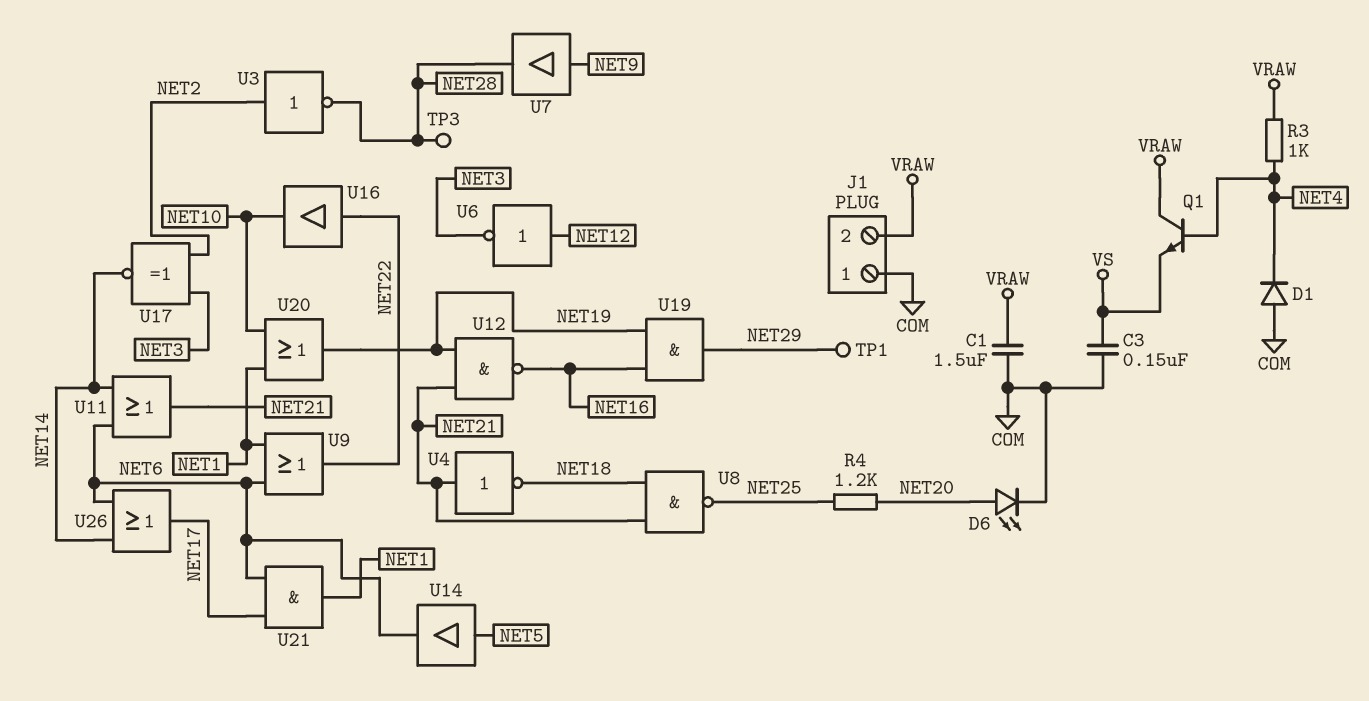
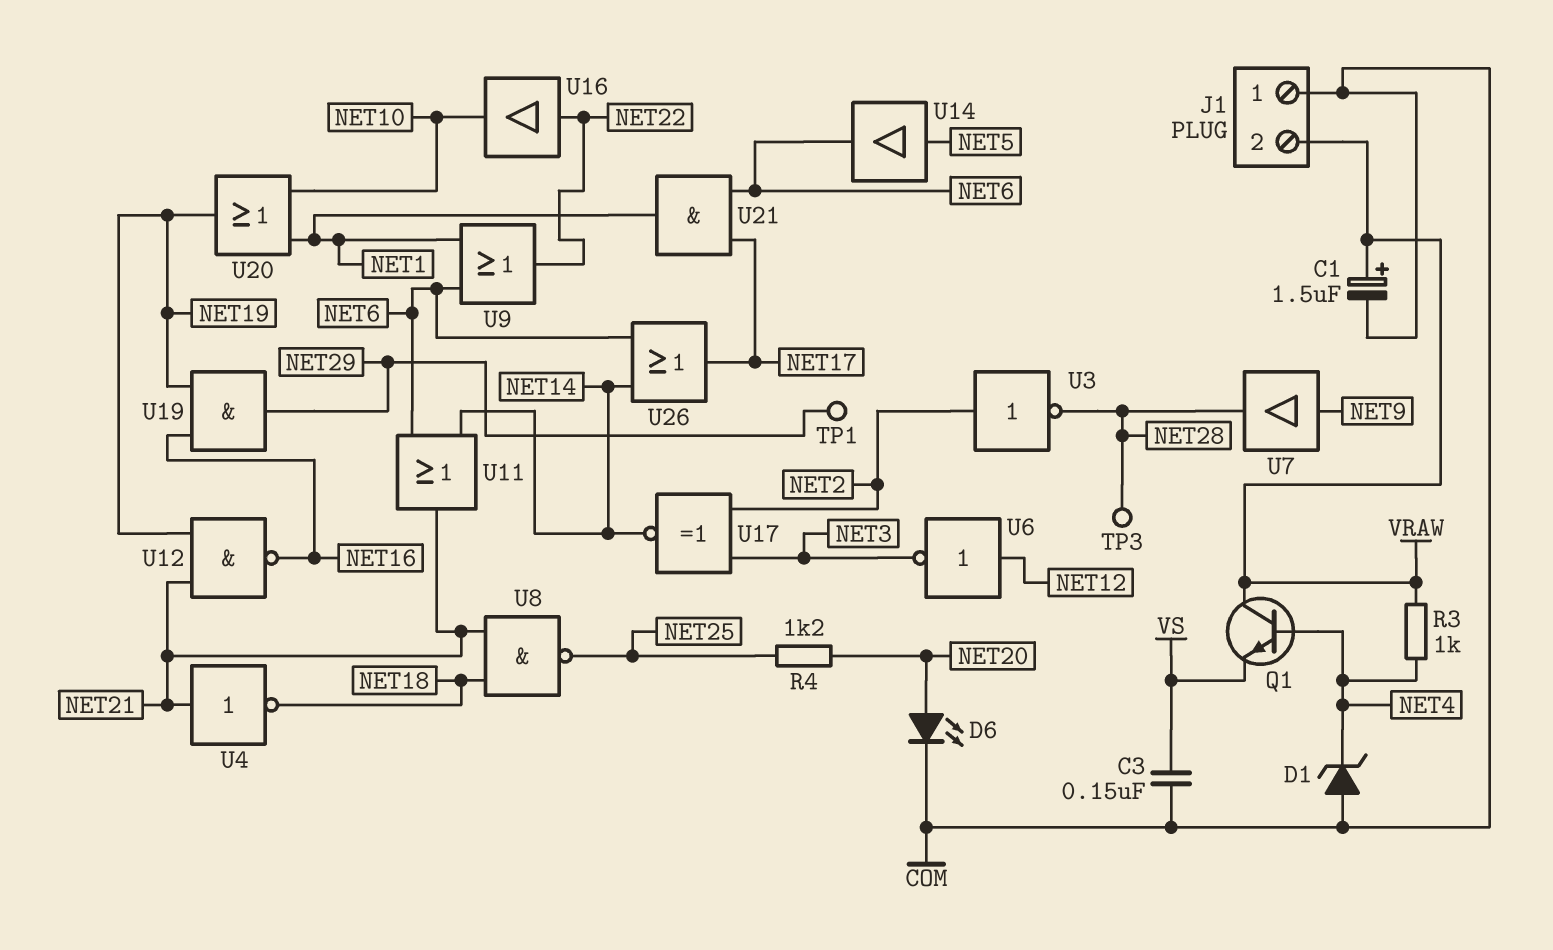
C1: 1.5uF (COM, VRAW) -> 1.5uF (plus VRAW, minus COM)
D1: diode (A COM, K NET4) -> zener (A COM, K NET4)

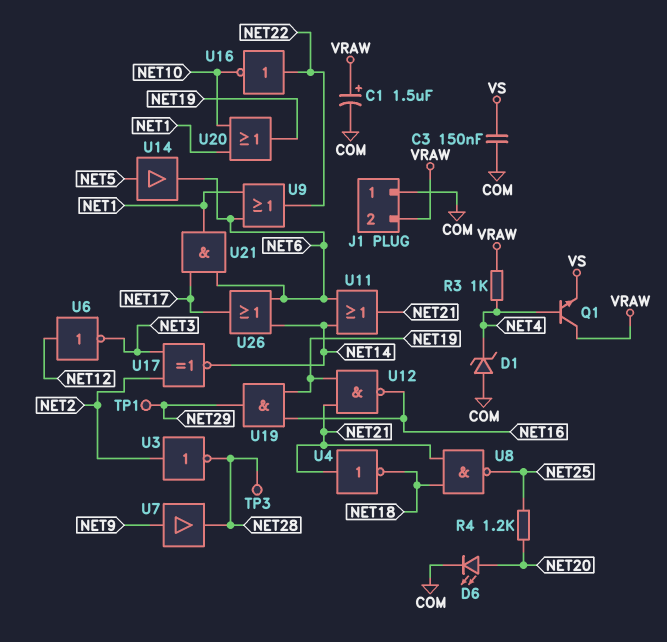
U16: buffer (in NET22, out NET10) -> NOT (in NET22, out NET10)

